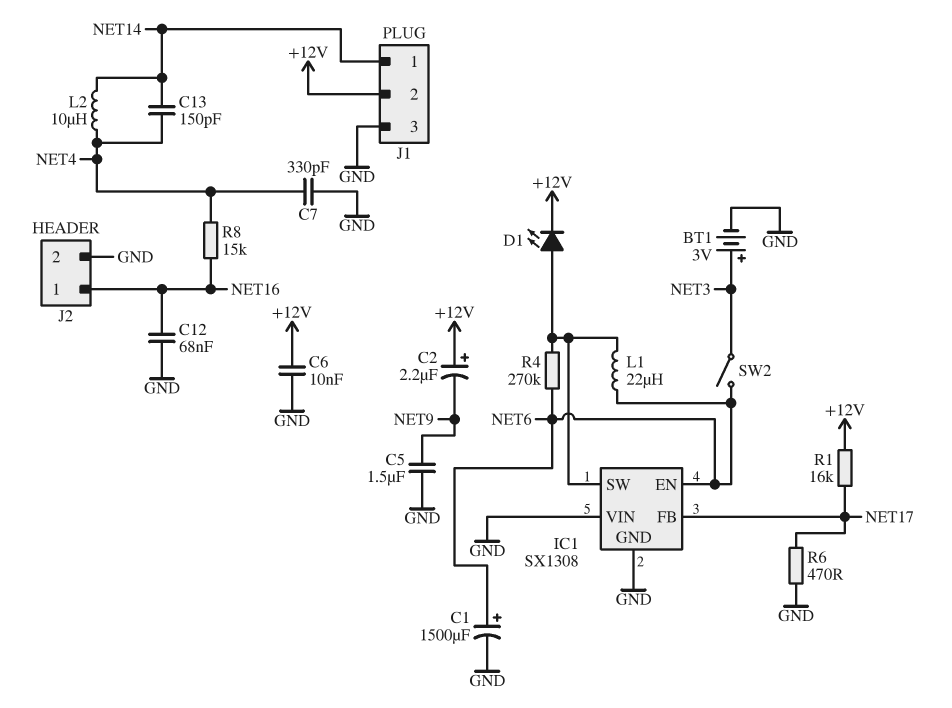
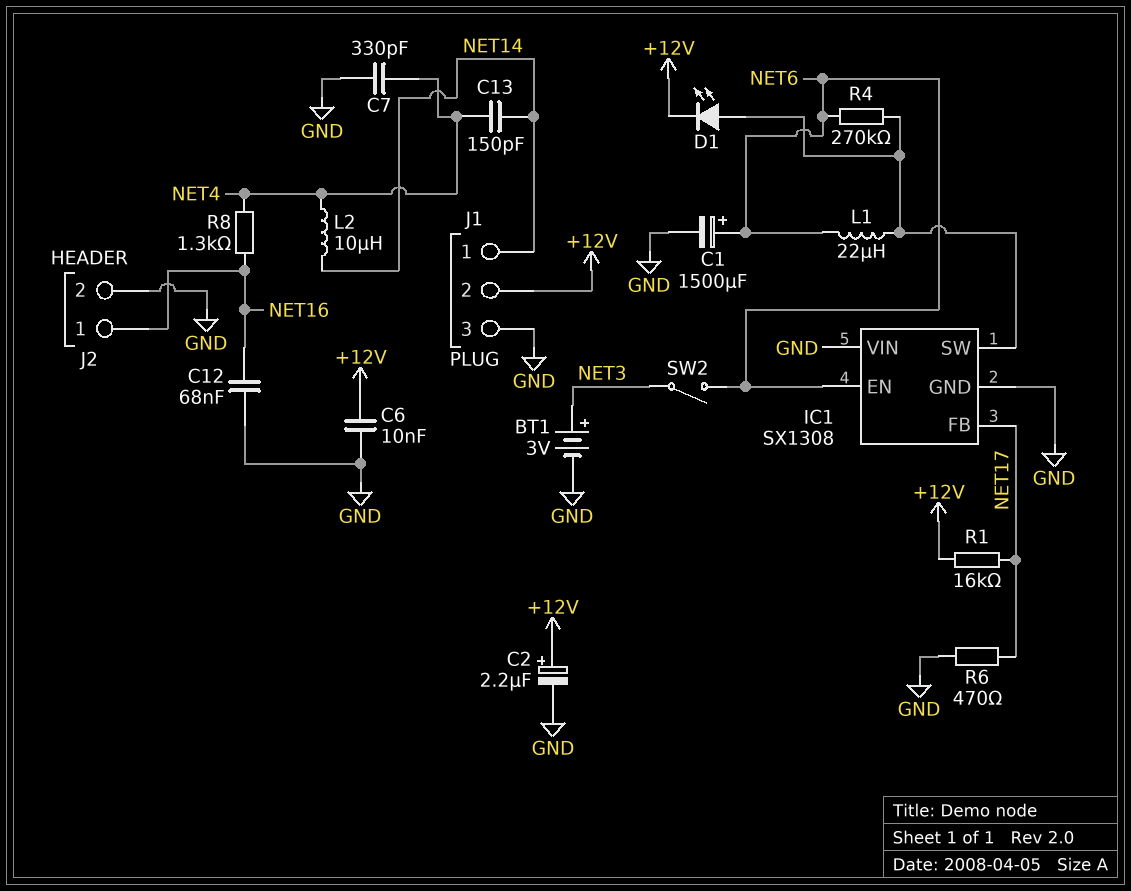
C2: 2.2uF (plus +12V, minus NET9) -> 2.2uF (plus +12V, minus GND)
C5: 1.5uF (GND, NET9) -> none
R8: 15k (NET4, NET16) -> 1.3k (NET4, NET16)

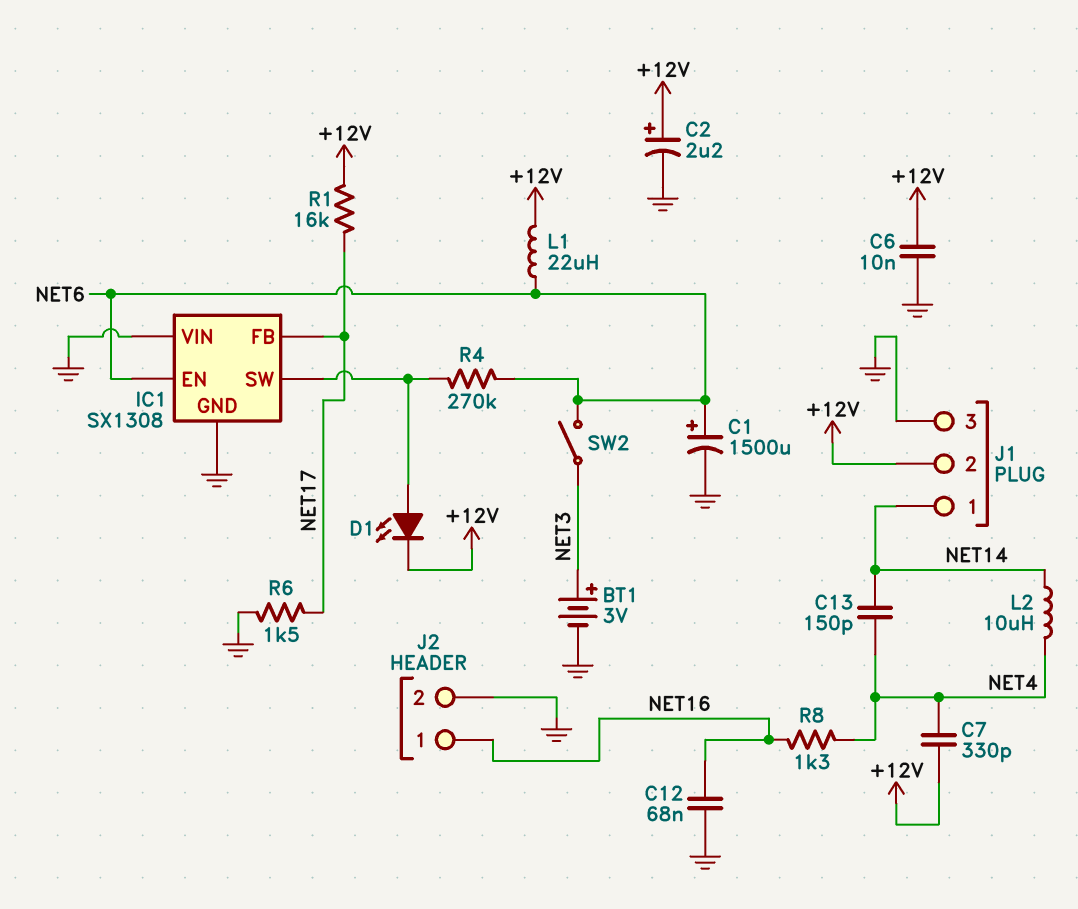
C7: 330pF (GND, NET4) -> 330pF (+12V, NET4)
L1: 22uH (IC1/SW, NET6) -> 22uH (+12V, NET6)
R6: 470 (GND, NET17) -> 1.5k (GND, NET17)

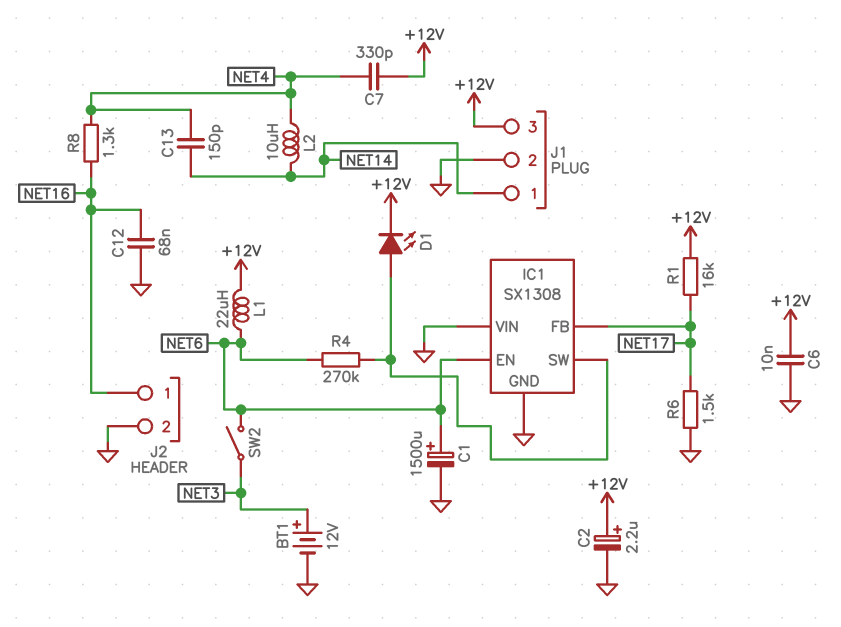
BT1: 3V (plus NET3, minus GND) -> 12V (plus NET3, minus GND)
J1 pin 2: +12V -> GND
J1 pin 3: GND -> +12V

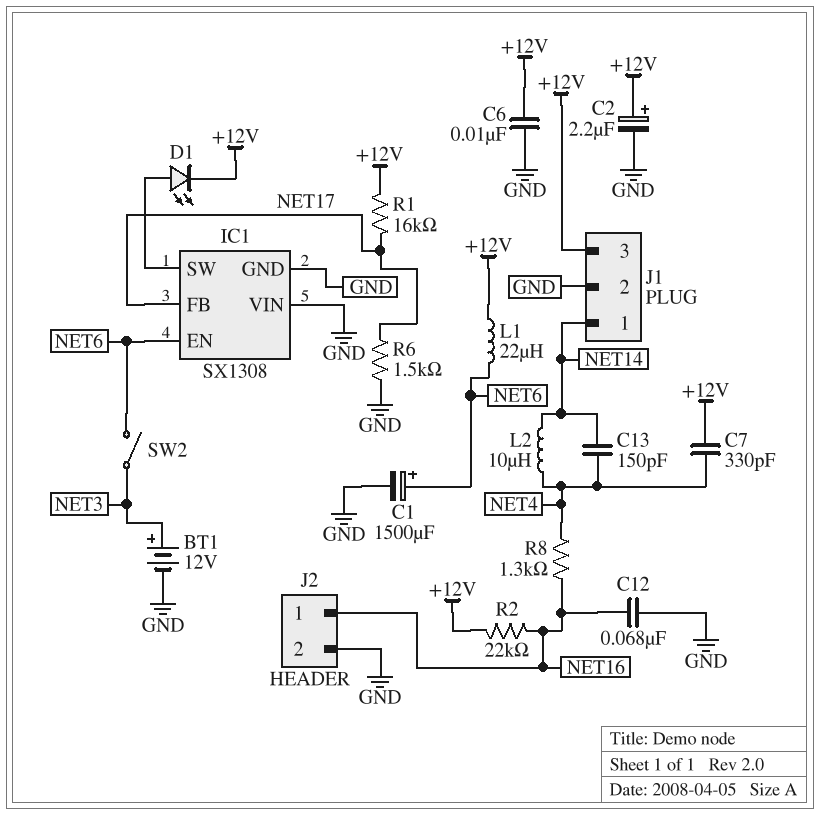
R2: none -> 22k (+12V, NET16)
R4: 270k (IC1/SW, NET6) -> none

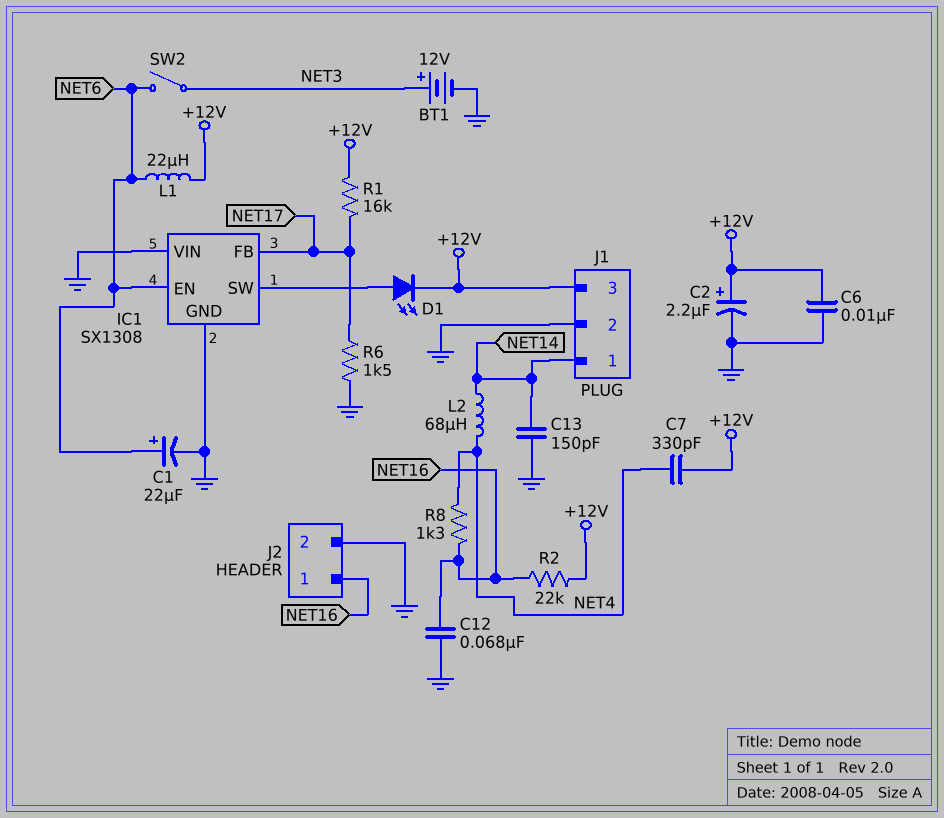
C1: 1500uF (plus NET6, minus GND) -> 22uF (plus NET6, minus GND)
C13: 150pF (NET4, NET14) -> 150pF (GND, NET14)
L2: 10uH (NET4, NET14) -> 68uH (NET4, NET14)

